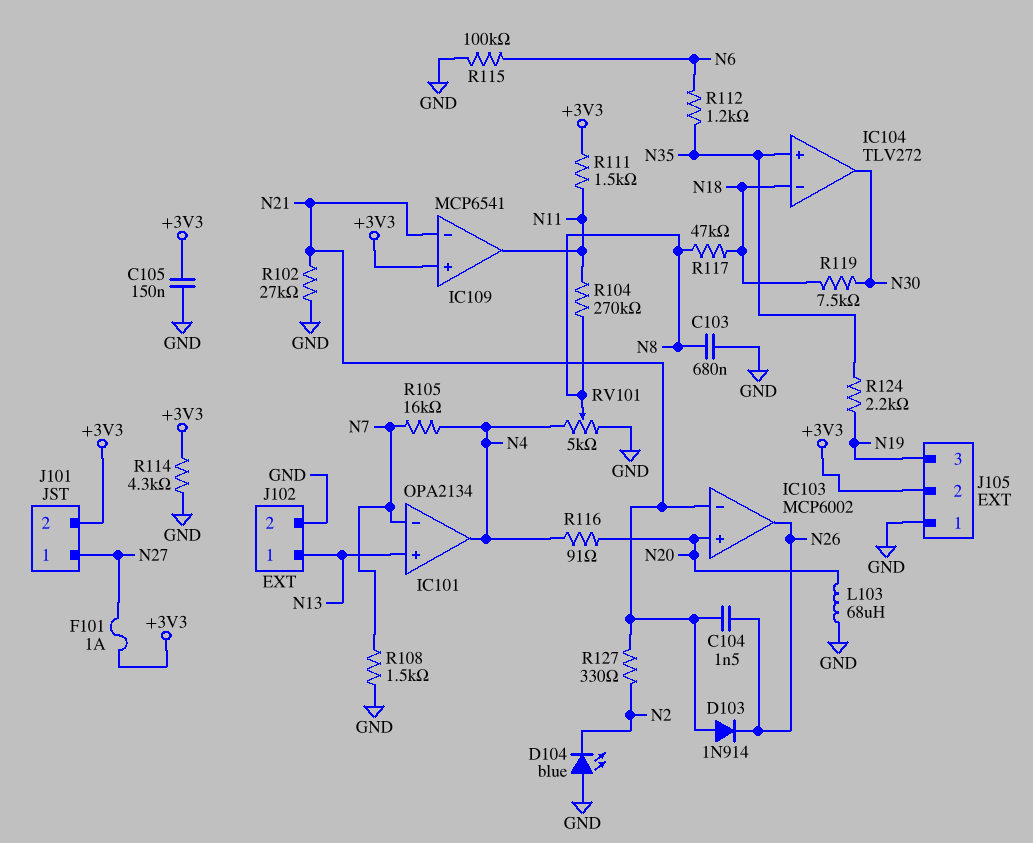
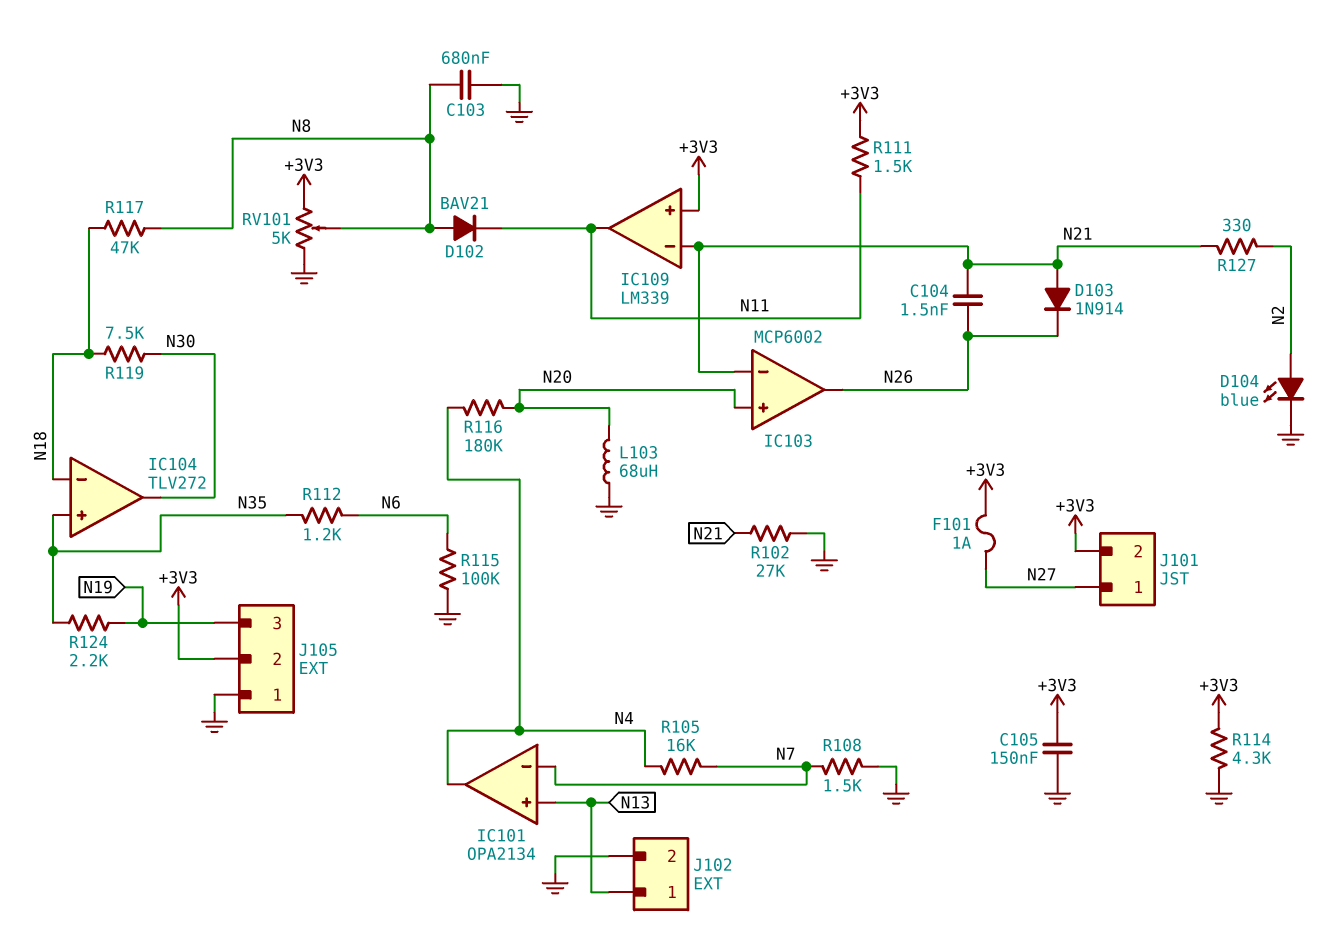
D102: none -> diode BAV21 (A N8, K N11)
D104: LED blue (A GND, K N2) -> LED blue (A N2, K GND)
IC109: MCP6541 -> LM339
R104: 270k (N8, N11) -> none
R116: 91 (N4, N20) -> 180k (N4, N20)
RV101: 5k (GND, N4, wiper N8) -> 5k (+3V3, GND, wiper N8)

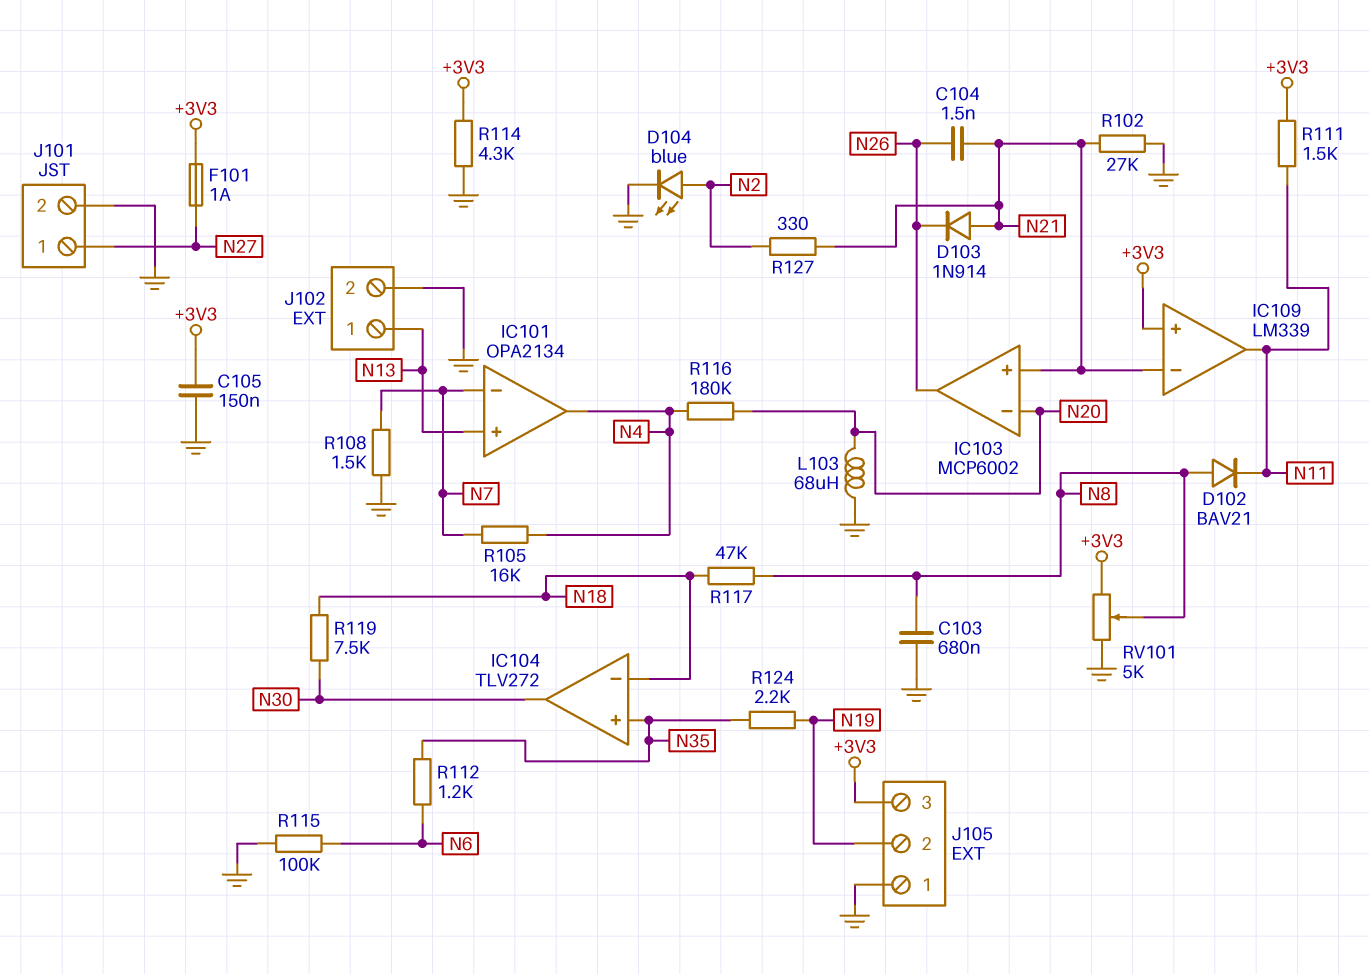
IC103 pin in+: N20 -> N21
IC103 pin in-: N21 -> N20
J101 pin 2: +3V3 -> GND
J105 pin 2: +3V3 -> N19
J105 pin 3: N19 -> +3V3

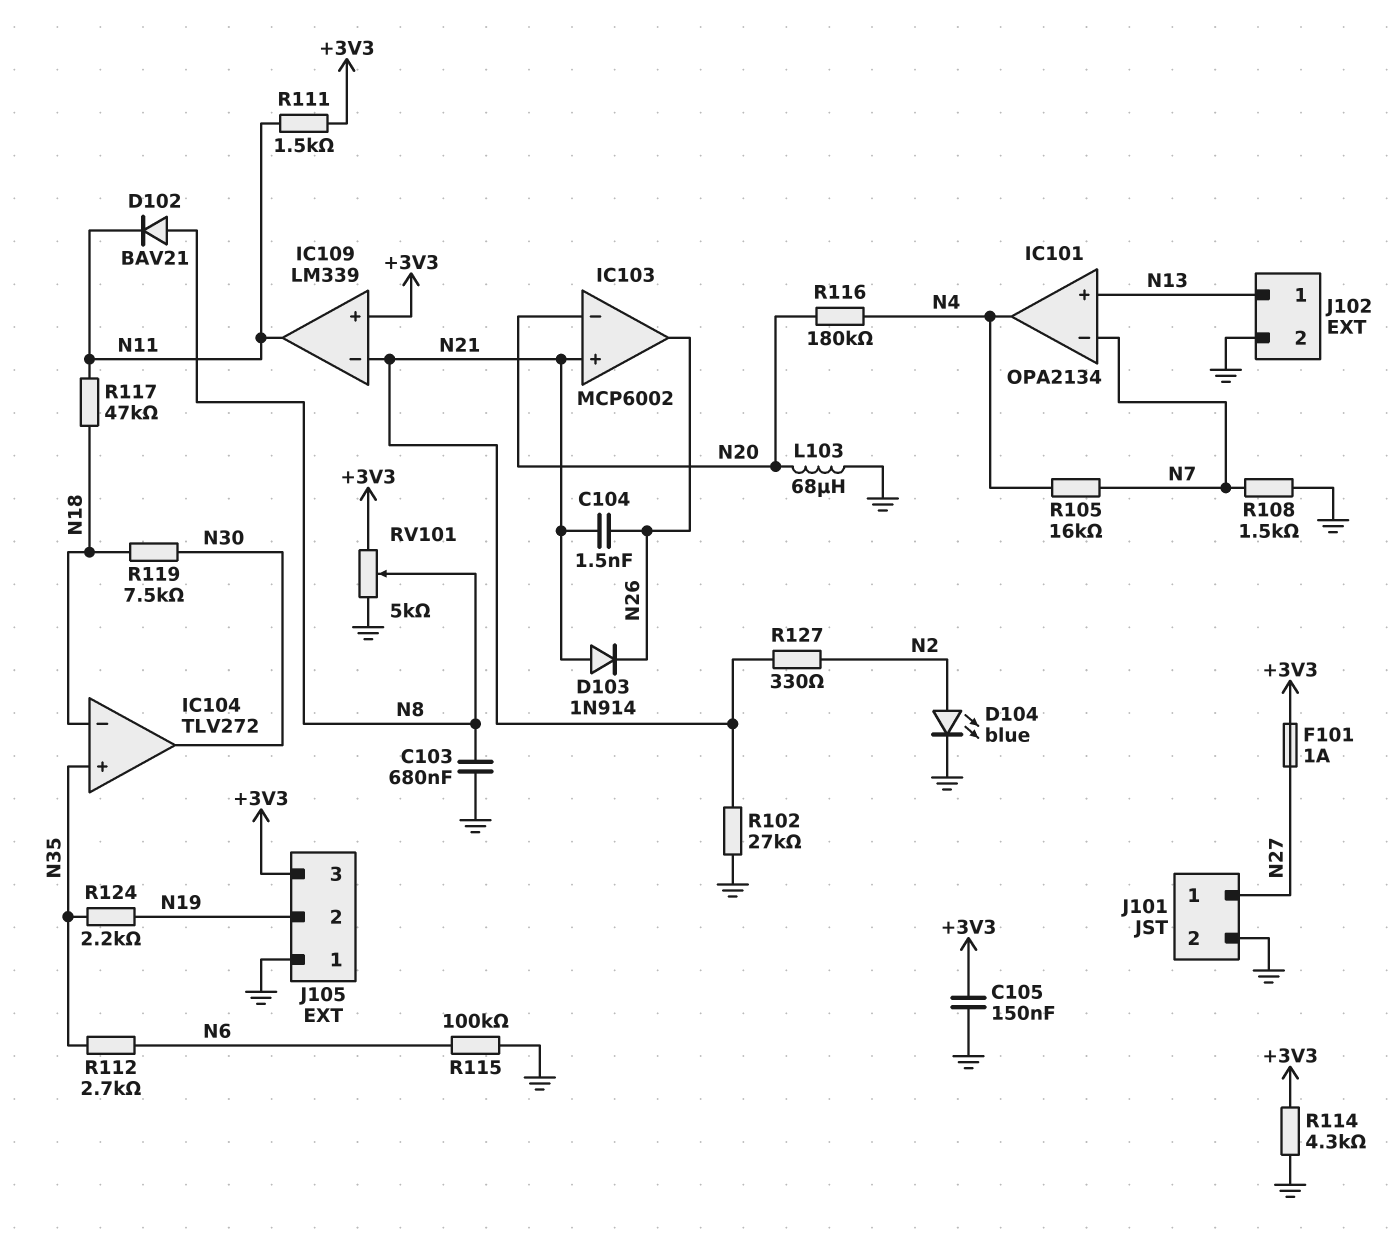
R112: 1.2k (N6, N35) -> 2.7k (N6, N35)
R117: 47k (N8, N18) -> 47k (N11, N18)

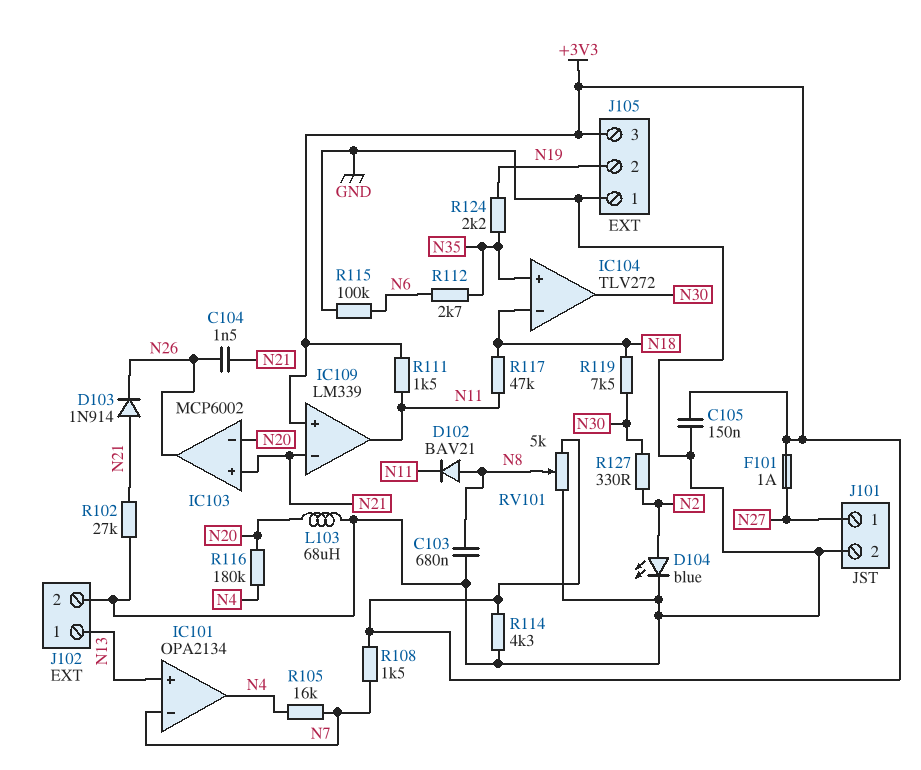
R108: 1.5k (GND, N7) -> 1.5k (+3V3, N7)
R127: 330 (N2, N21) -> 330 (N2, N30)

